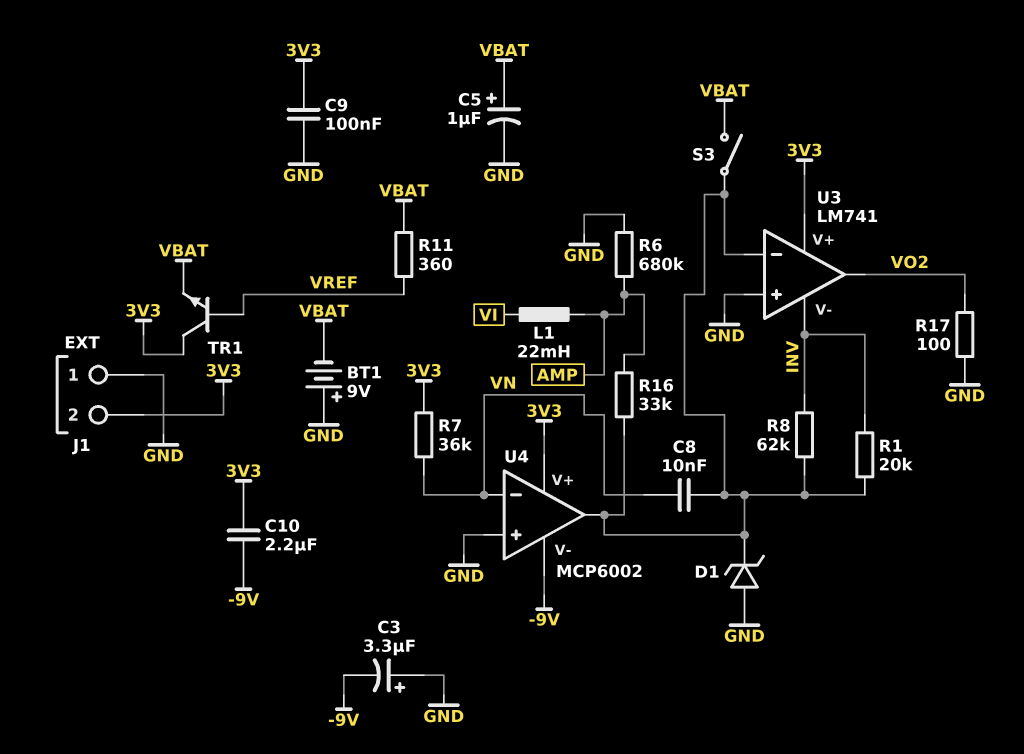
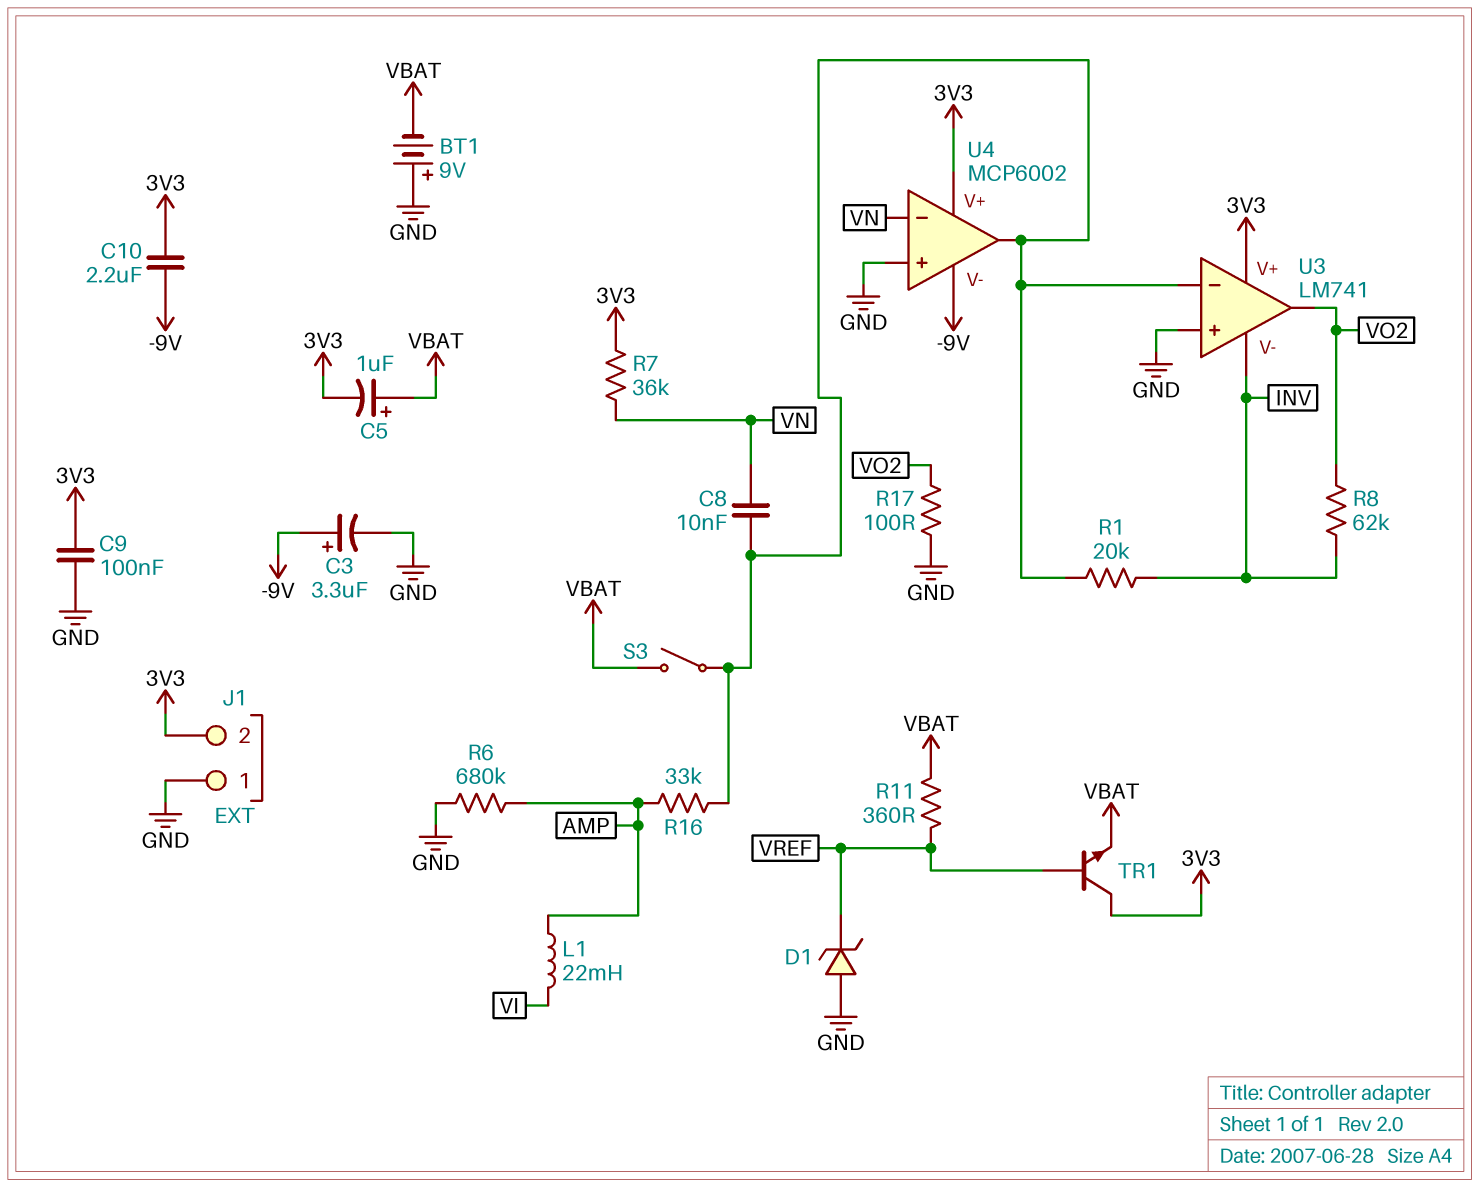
C3: 3.3uF (plus GND, minus -9V) -> 3.3uF (plus -9V, minus GND)
C5: 1uF (plus VBAT, minus GND) -> 1uF (plus VBAT, minus 3V3)
D1: zener (A GND, K U3/in-) -> zener (A GND, K VREF)
R8: 62k (INV, U3/in-) -> 62k (INV, VO2)

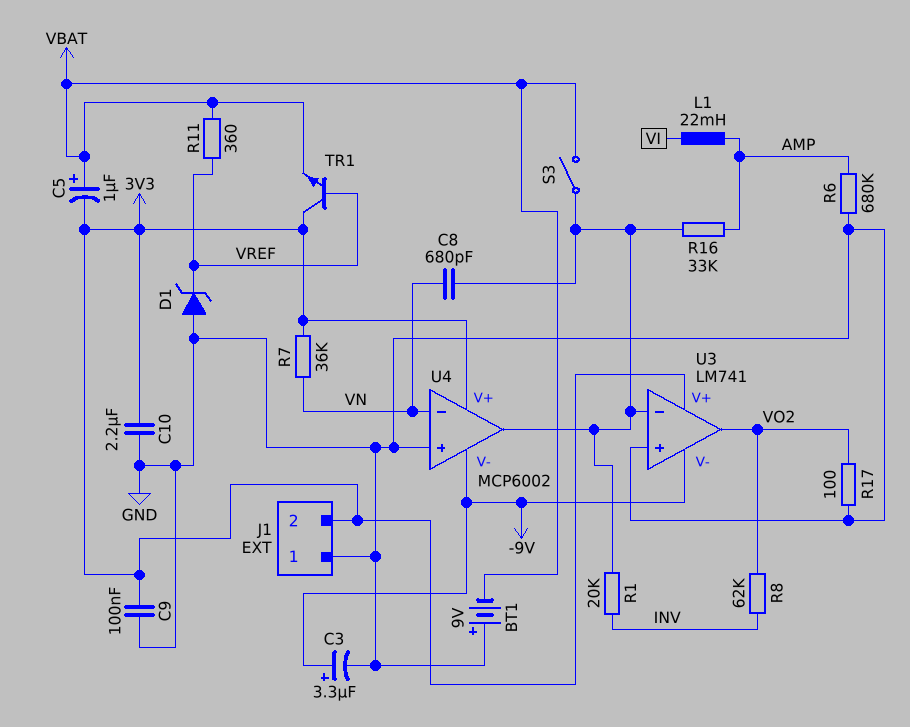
C8: 10nF (U3/in-, VN) -> 680pF (U3/in-, VN)
C10: 2.2uF (-9V, 3V3) -> 2.2uF (3V3, GND)
U3 pin V-: INV -> -9V

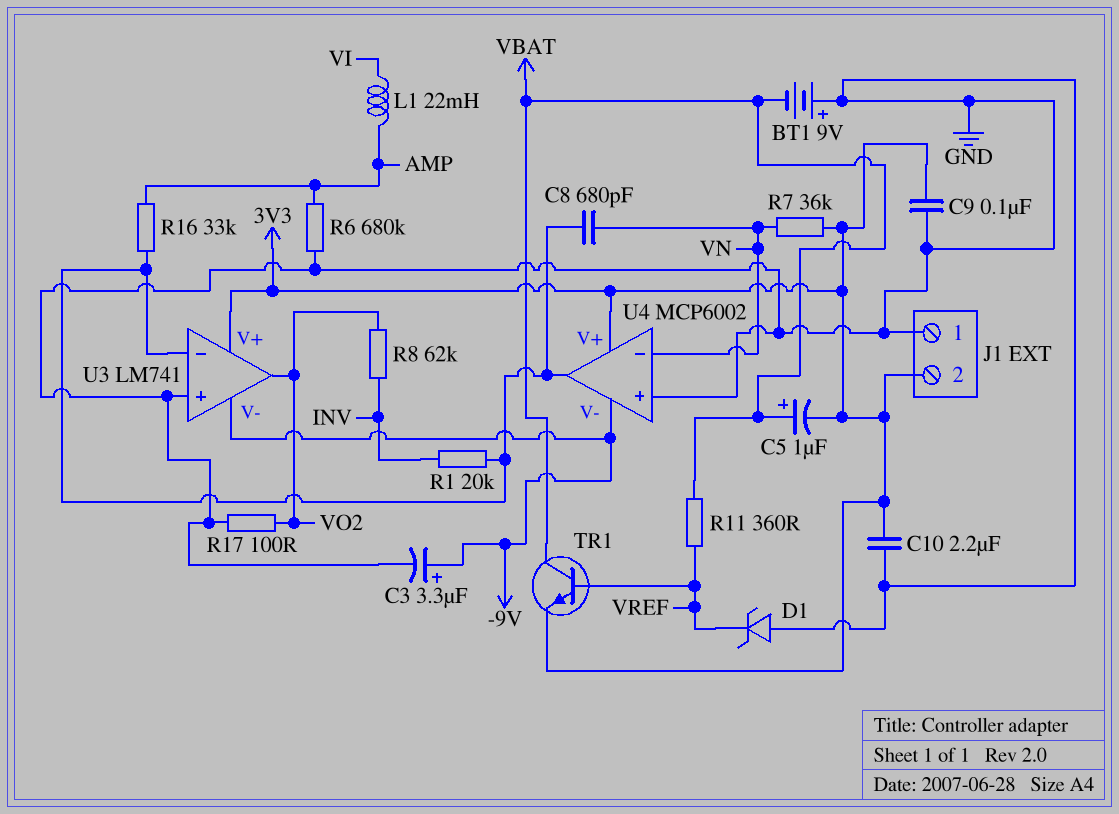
S3: switch (U3/in-, VBAT) -> none
TR1: NPN (B VREF, C 3V3, E VBAT) -> NPN (B VREF, C VBAT, E 3V3)

